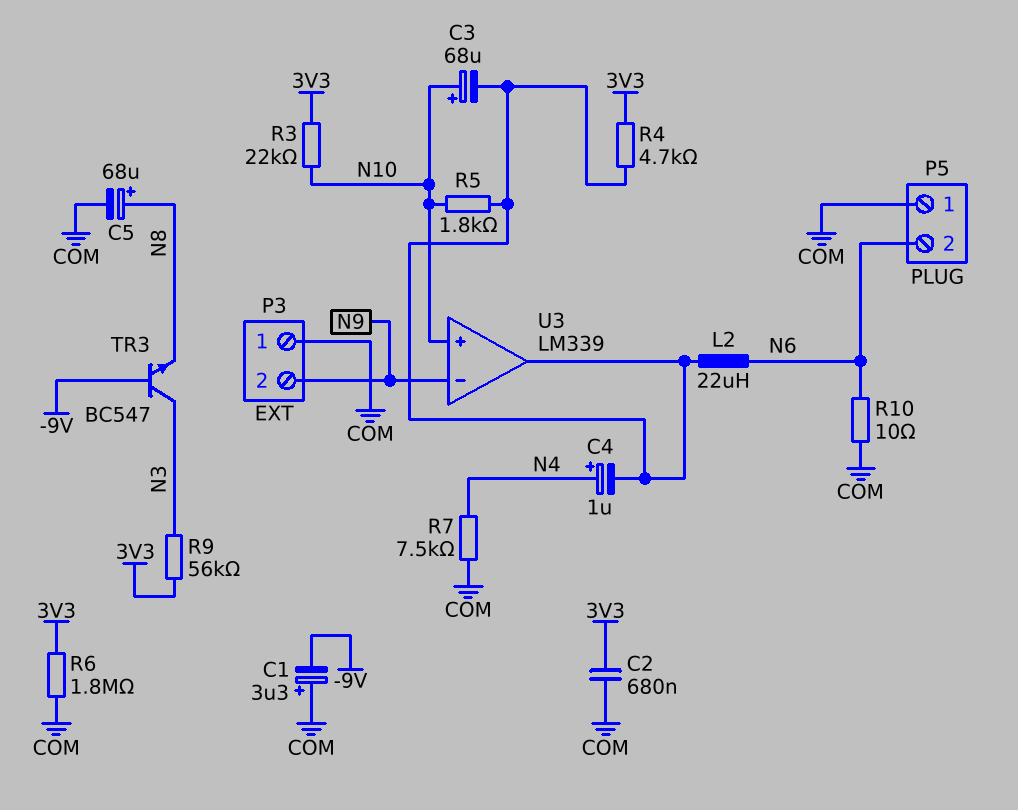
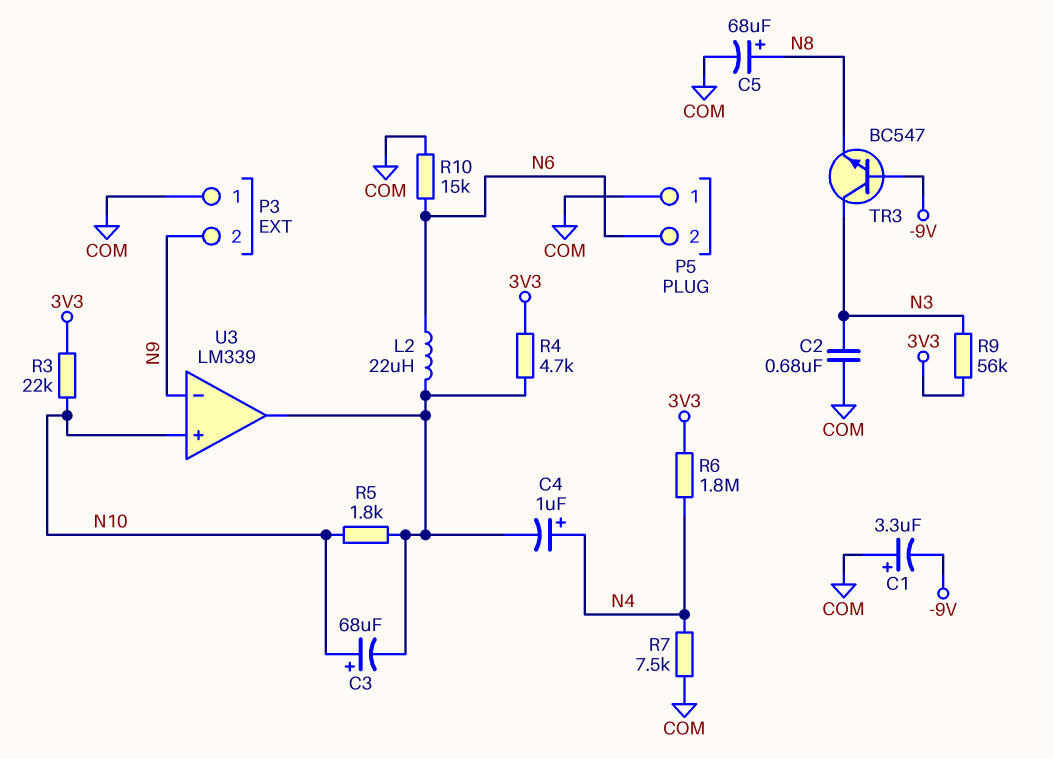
C2: 680nF (3V3, COM) -> 680nF (COM, N3)
R6: 1.8M (3V3, COM) -> 1.8M (3V3, N4)
R10: 10 (COM, N6) -> 15k (COM, N6)

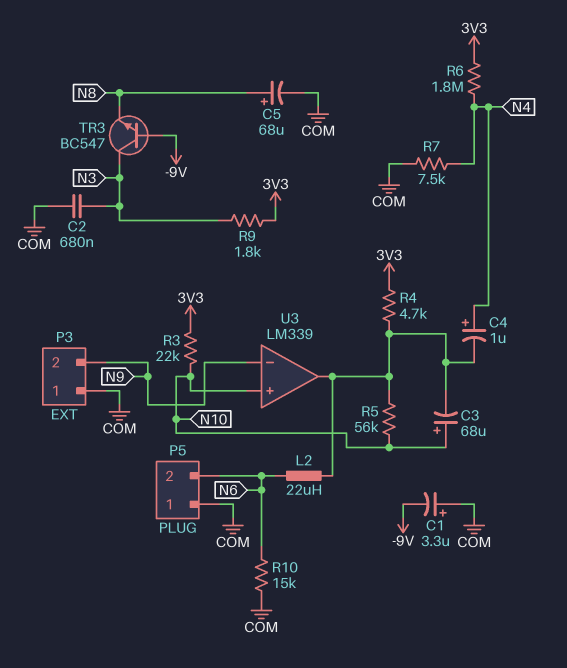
R5: 1.8k (N10, U3/out) -> 56k (N10, U3/out)
R9: 56k (3V3, N3) -> 1.8k (3V3, N3)

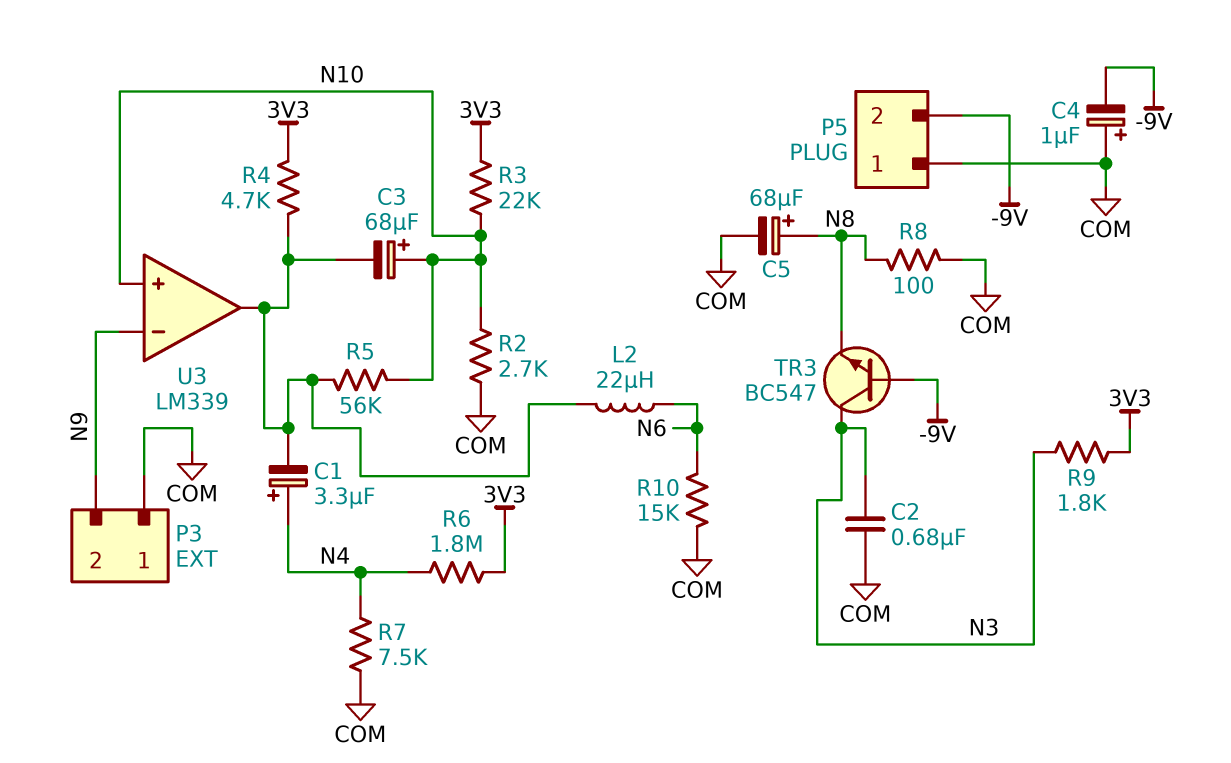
C1: 3.3uF (plus COM, minus -9V) -> 3.3uF (plus N4, minus U3/out)
C4: 1uF (plus N4, minus U3/out) -> 1uF (plus COM, minus -9V)
P5 pin 2: N6 -> -9V
R2: none -> 2.7k (COM, N10)
R8: none -> 100 (COM, N8)

